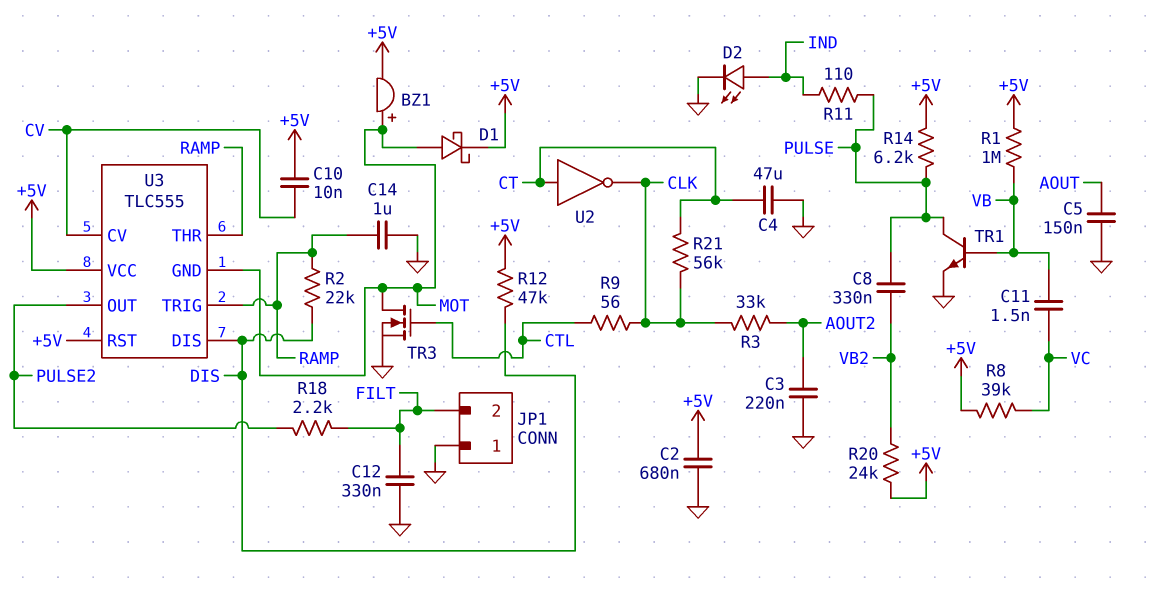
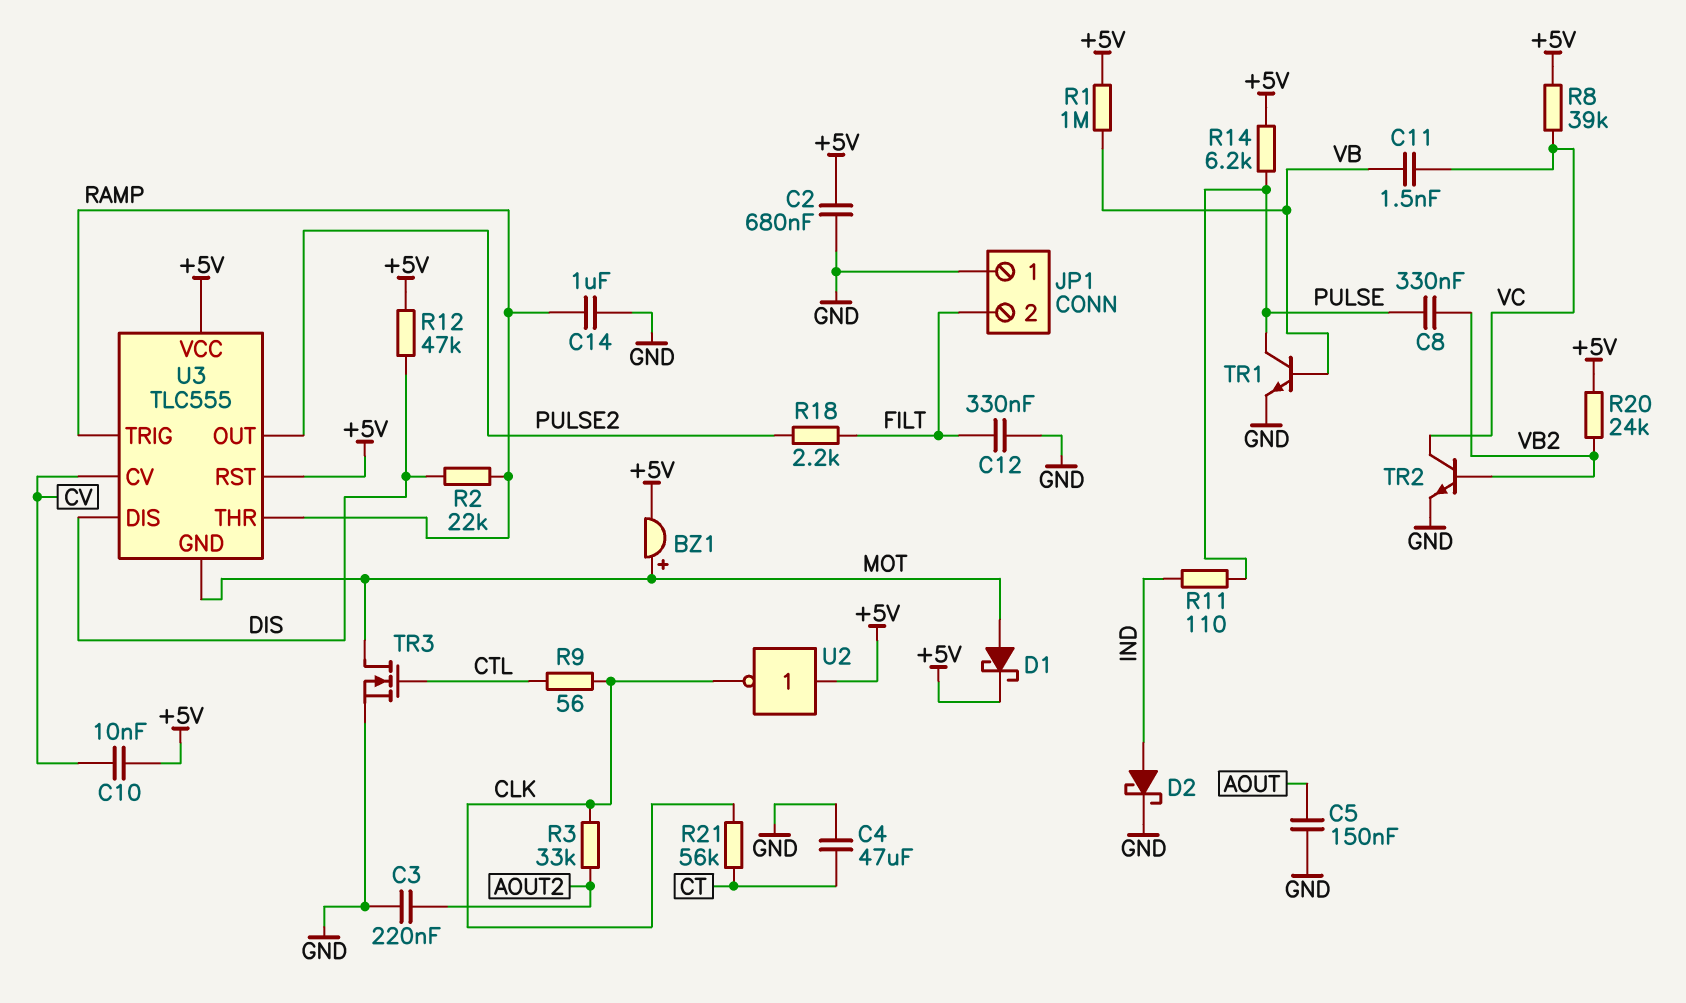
D2: LED (A IND, K GND) -> schottky (A IND, K GND)
TR2: none -> NPN (B VB2, C VC, E GND)
U2: NOT (in CT, out CLK) -> NOT (in +5V, out CLK)

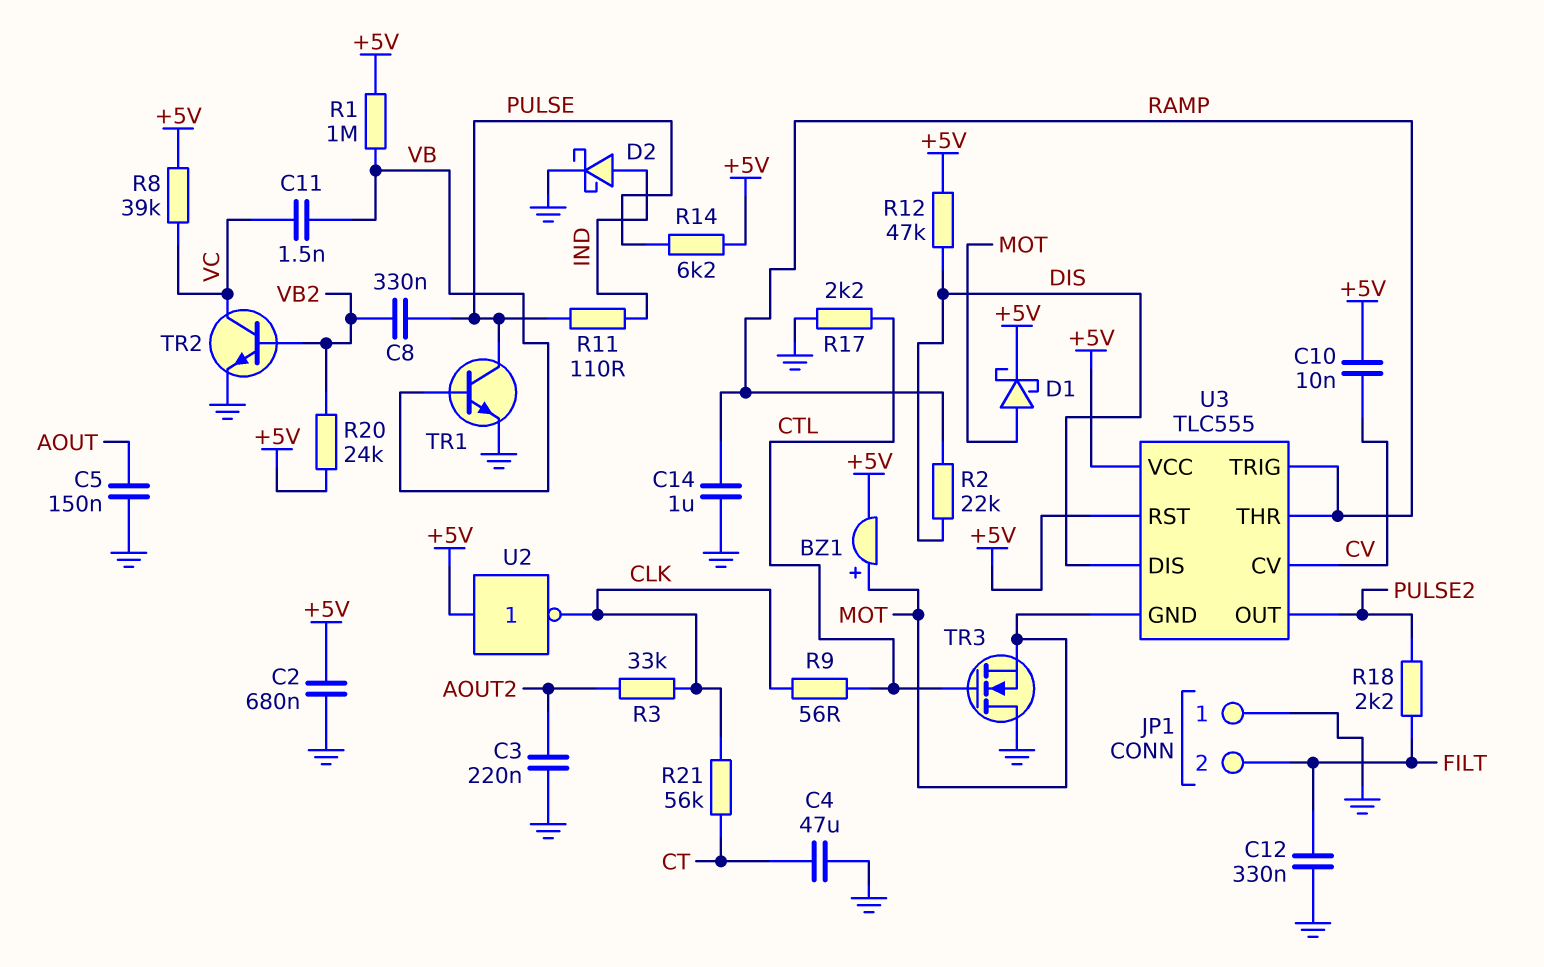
R17: none -> 2.2k (CTL, GND)
TR3: NMOS (G CTL, D MOT, S GND) -> NMOS (G CTL, D GND, S MOT)

